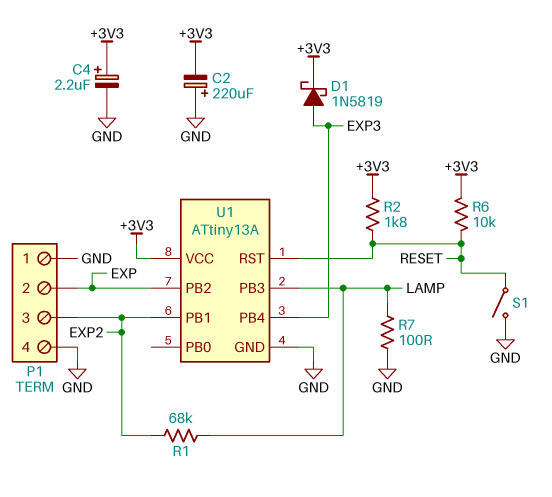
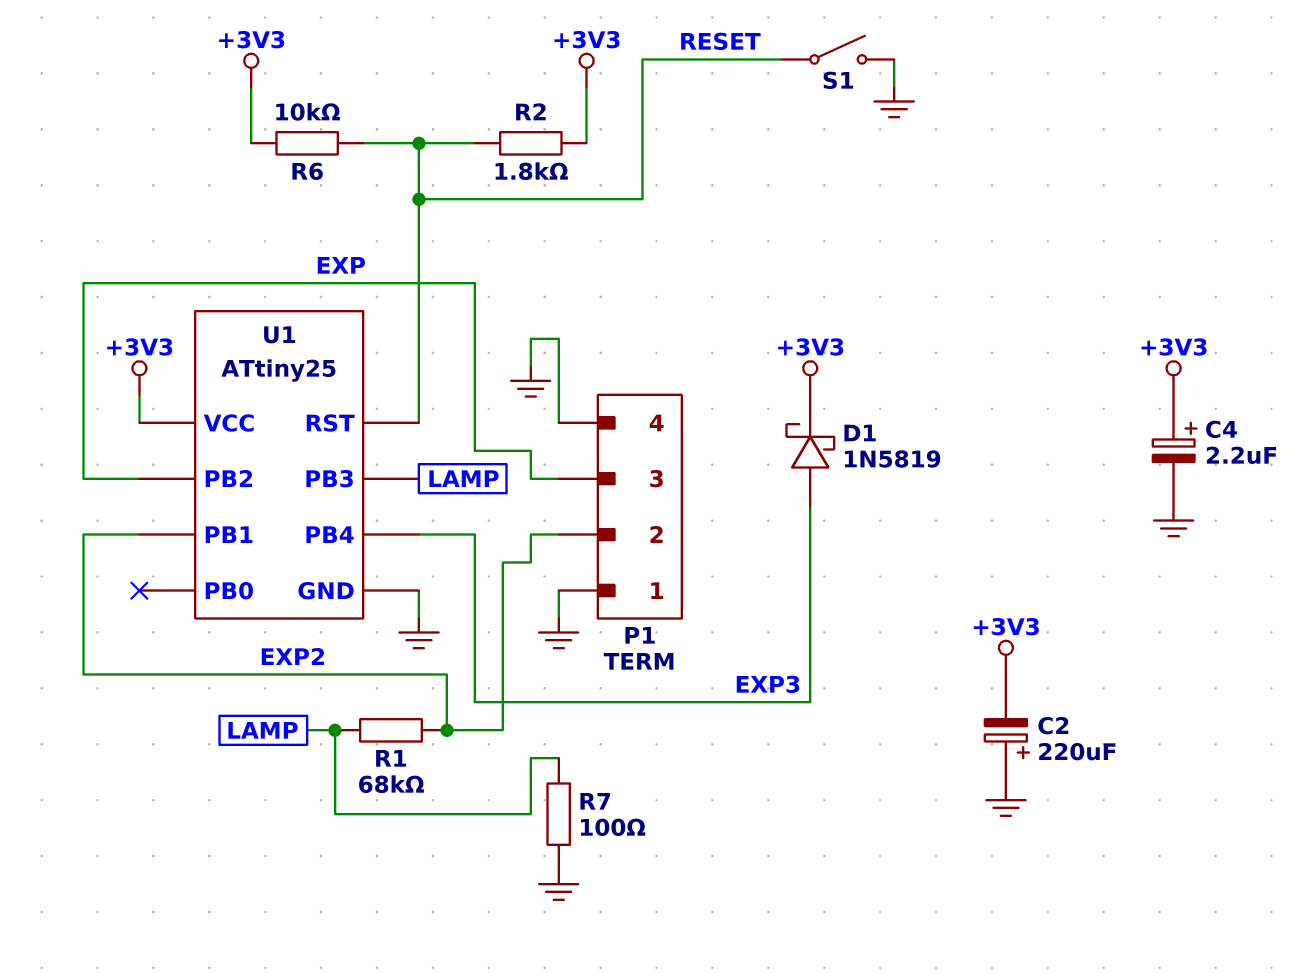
P1 pin 2: EXP -> EXP2
P1 pin 3: EXP2 -> EXP
U1: ATtiny13A -> ATtiny25

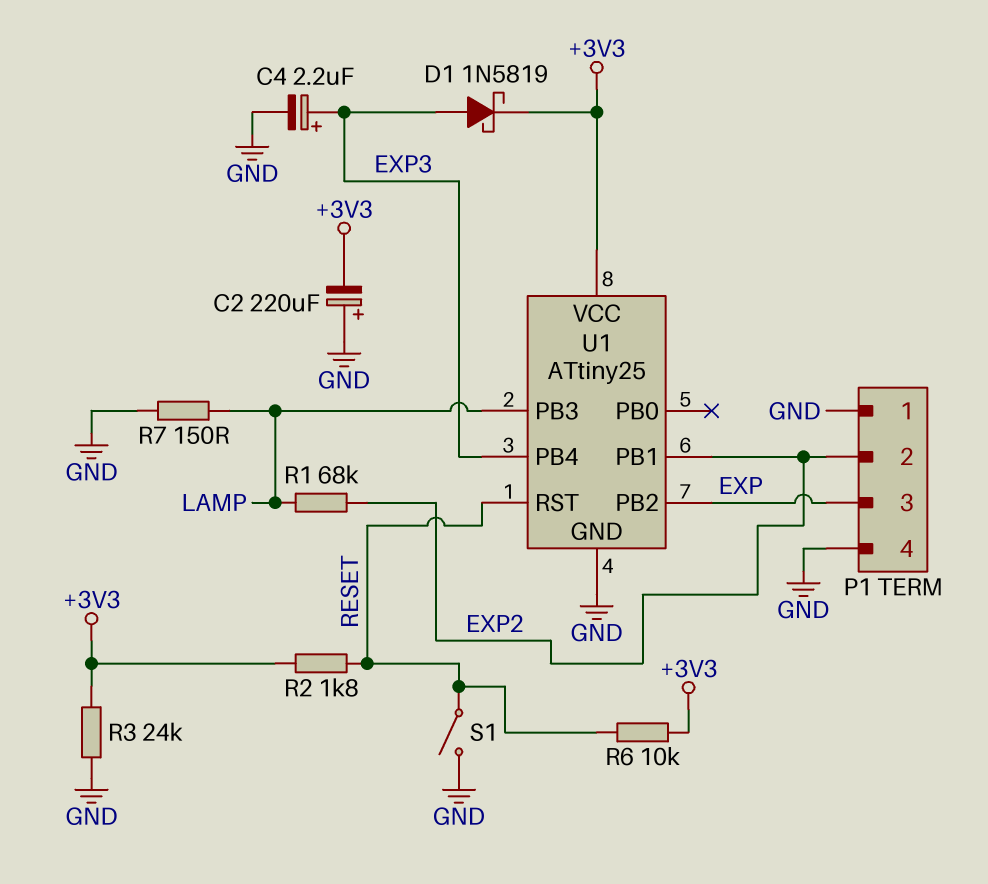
C4: 2.2uF (plus +3V3, minus GND) -> 2.2uF (plus EXP3, minus GND)
R3: none -> 24k (+3V3, GND)
R7: 100 (GND, LAMP) -> 150 (GND, LAMP)

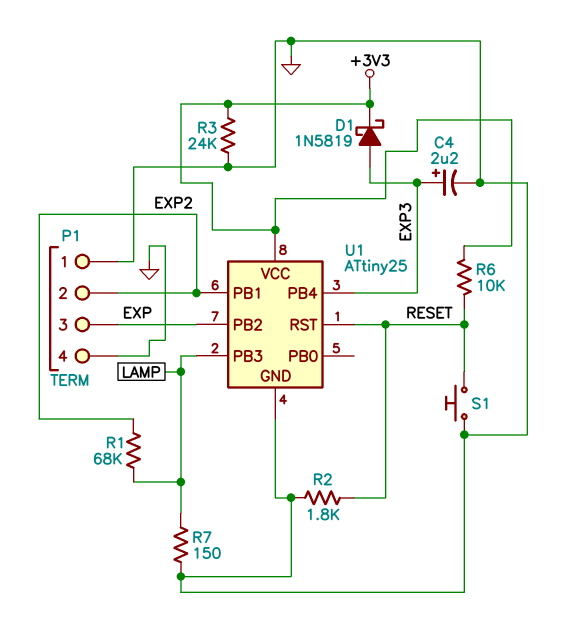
C2: 220uF (plus GND, minus +3V3) -> none
R2: 1.8k (+3V3, RESET) -> 1.8k (GND, RESET)
S1: switch (GND, RESET) -> button (GND, RESET)

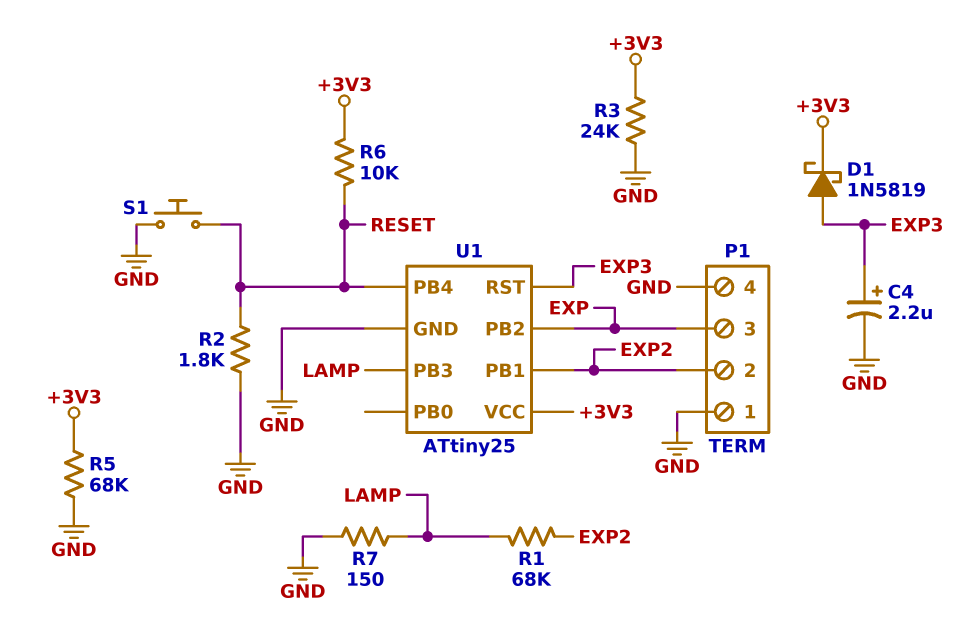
R5: none -> 68k (+3V3, GND)
U1 pin PB4: EXP3 -> RESET
U1 pin RST: RESET -> EXP3

